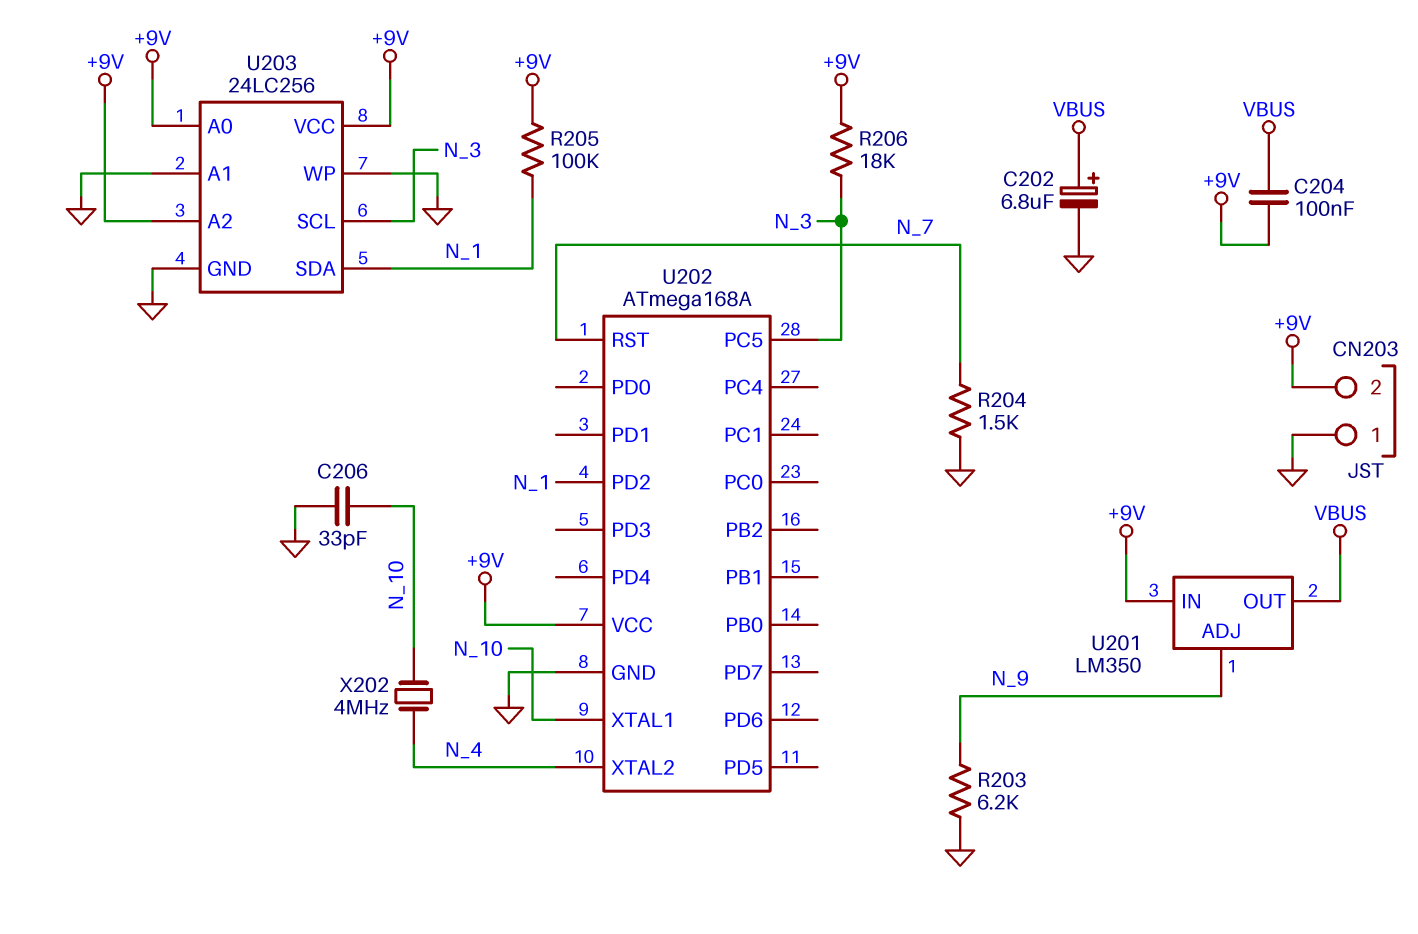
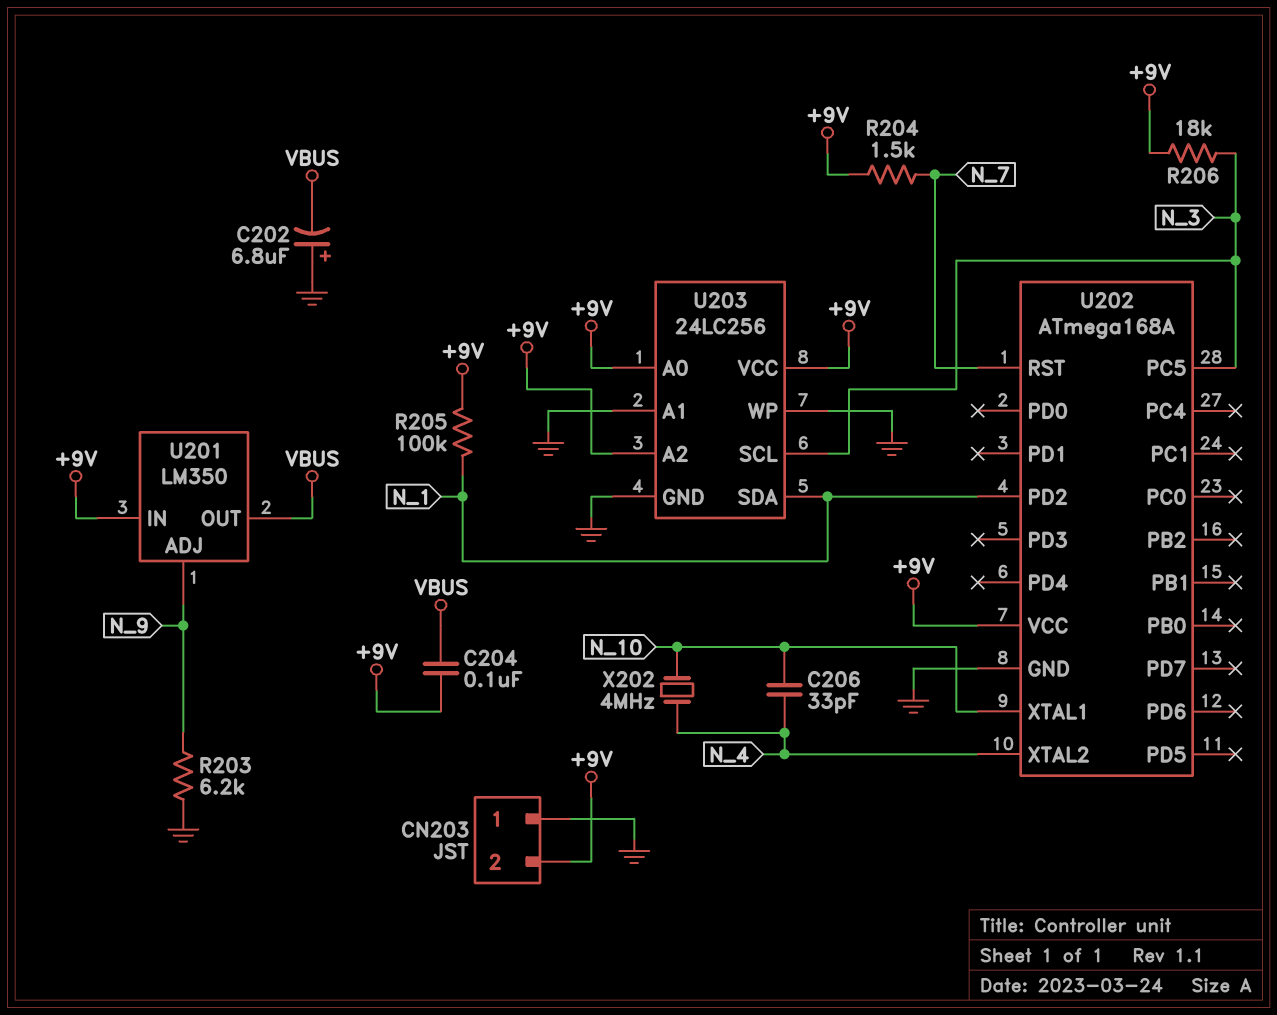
C202: 6.8uF (plus VBUS, minus GND) -> 6.8uF (plus GND, minus VBUS)
C206: 33pF (GND, N_10) -> 33pF (N_4, N_10)
R204: 1.5k (GND, N_7) -> 1.5k (+9V, N_7)

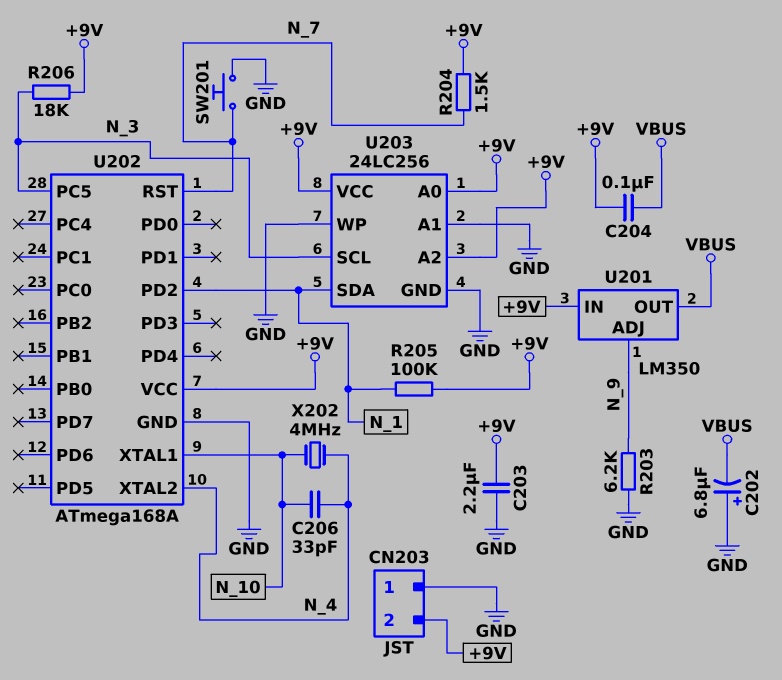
C203: none -> 2.2uF (+9V, GND)
SW201: none -> button (GND, N_7)

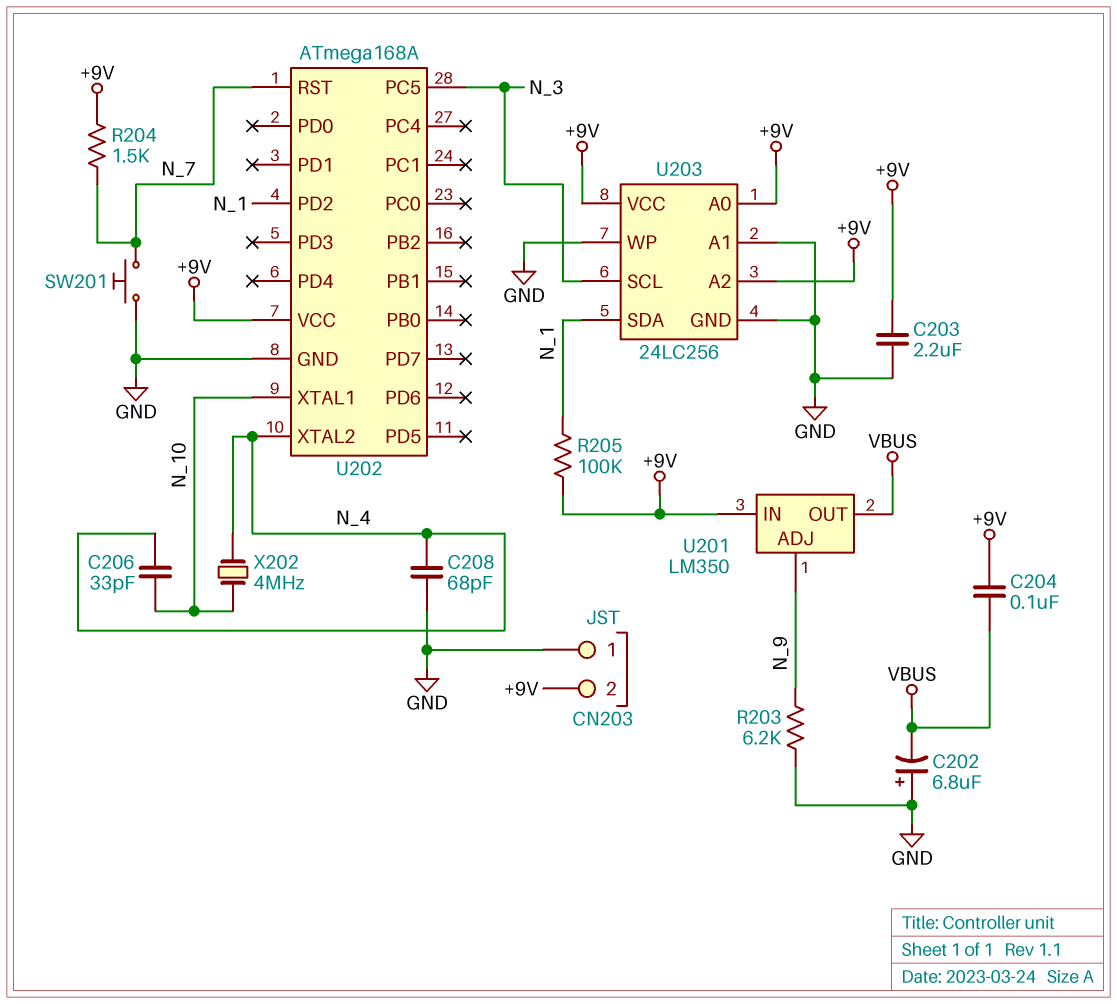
C208: none -> 68pF (GND, N_4)
R206: 18k (+9V, N_3) -> none

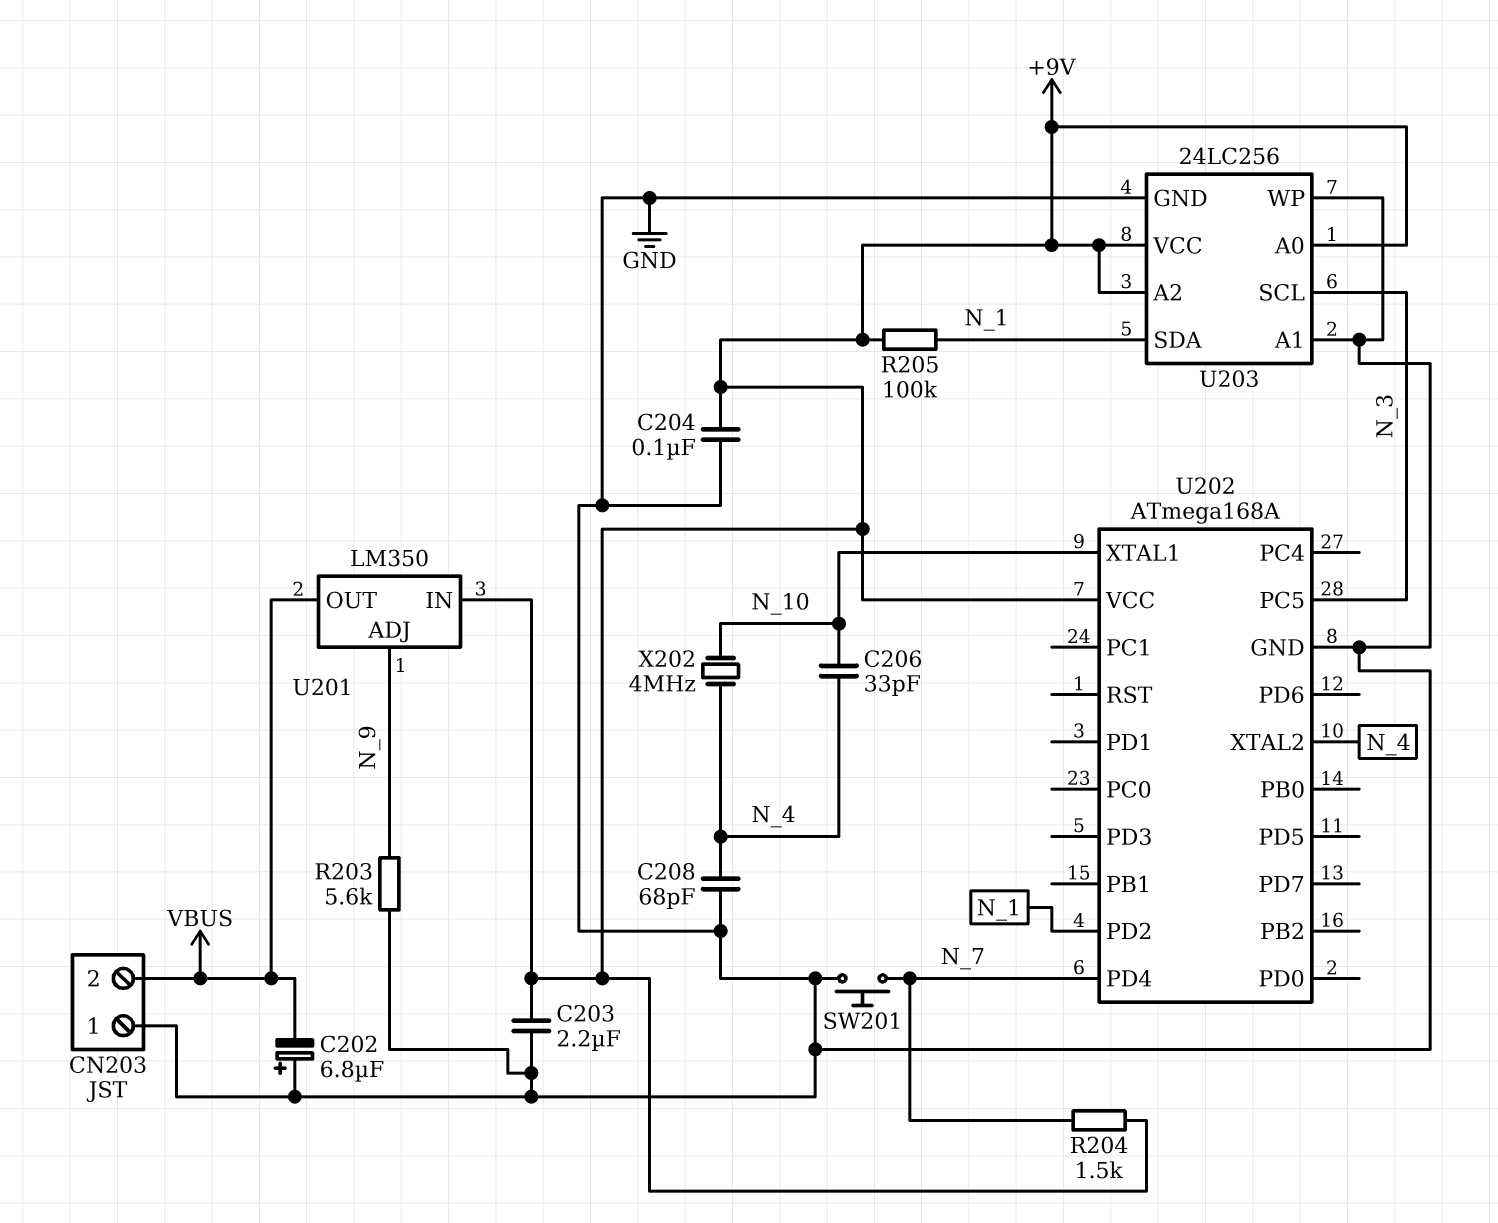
C204: 100nF (+9V, VBUS) -> 100nF (+9V, GND)
CN203 pin 2: +9V -> VBUS
R203: 6.2k (GND, N_9) -> 5.6k (GND, N_9)
U202 pin PD4: none -> N_7
U202 pin RST: N_7 -> none

